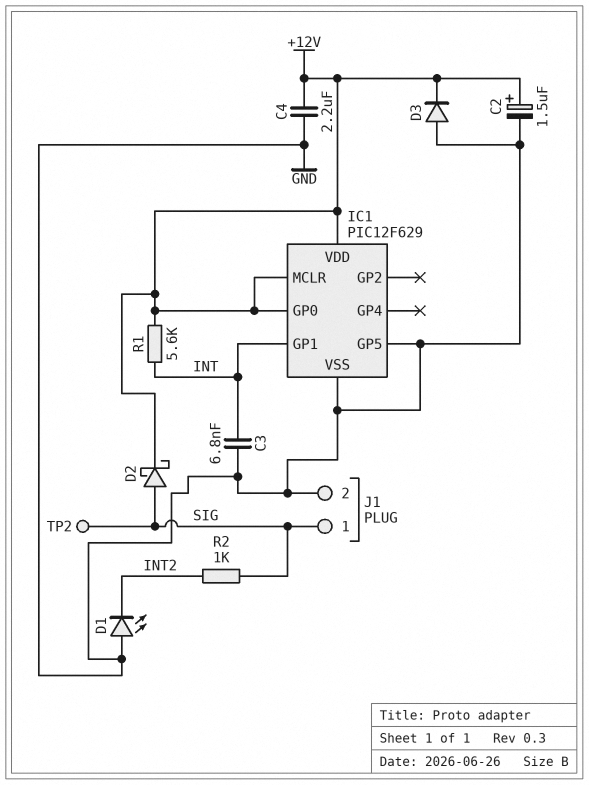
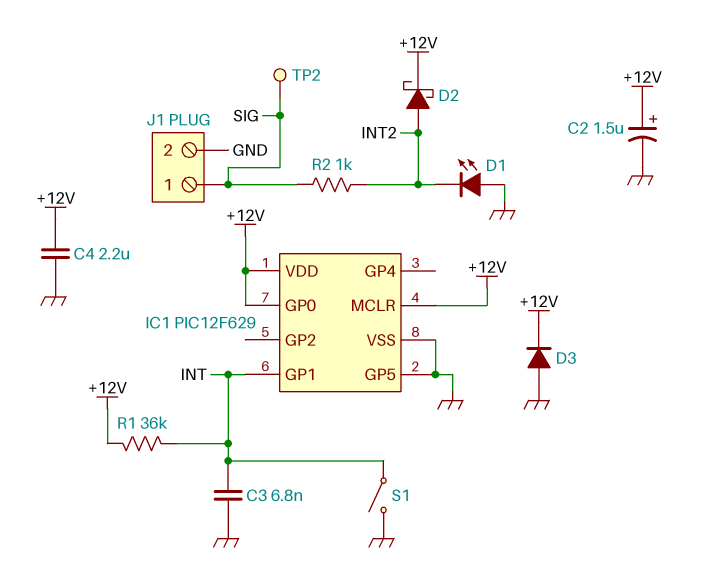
D2: schottky (A SIG, K +12V) -> schottky (A INT2, K +12V)
R1: 5.6k (+12V, INT) -> 36k (+12V, INT)
S1: none -> switch (GND, INT)

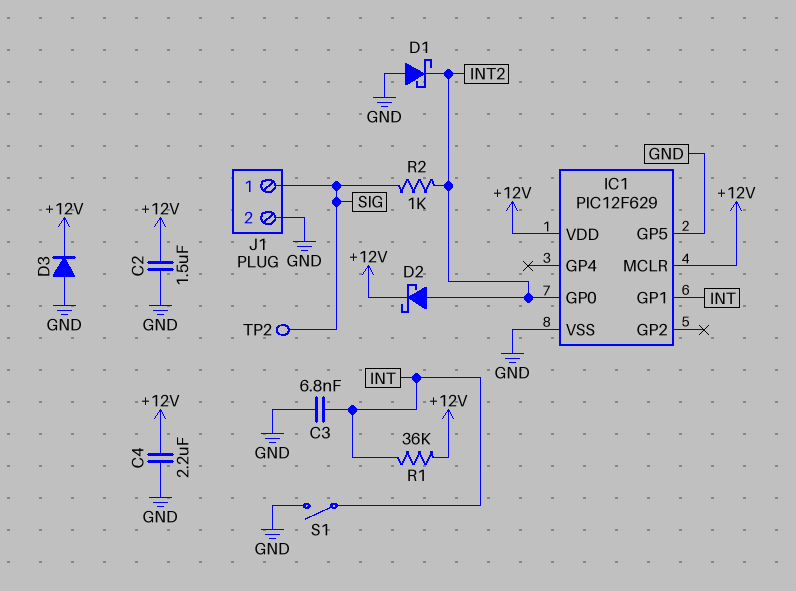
C2: 1.5uF (plus +12V, minus GND) -> 1.5uF (+12V, GND)
D1: LED (A GND, K INT2) -> schottky (A GND, K INT2)
IC1 pin GP0: +12V -> INT2

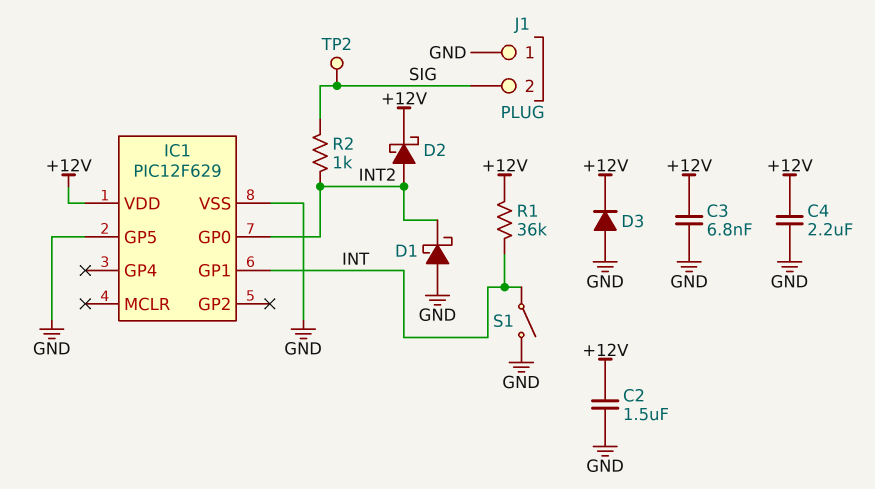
C3: 6.8nF (GND, INT) -> 6.8nF (+12V, GND)
IC1 pin MCLR: +12V -> none
J1 pin 1: SIG -> GND
J1 pin 2: GND -> SIG

